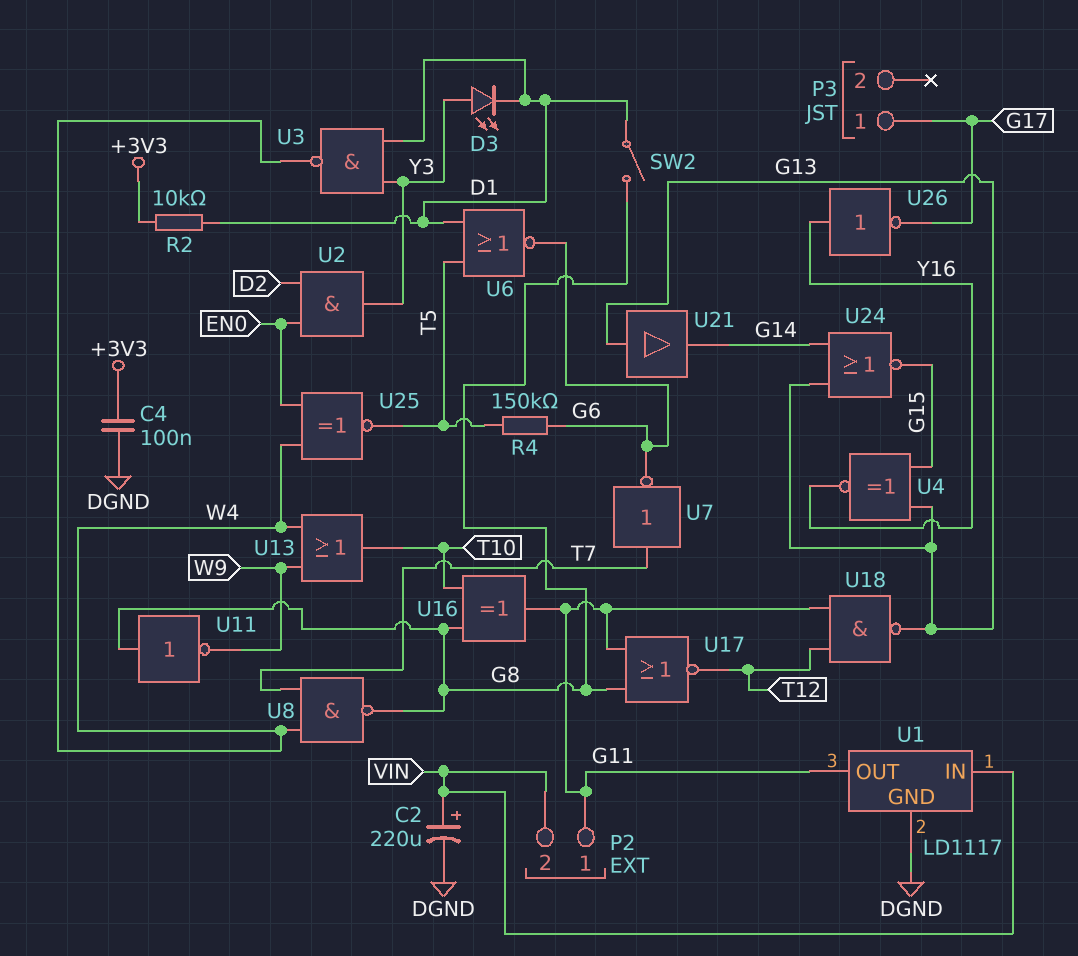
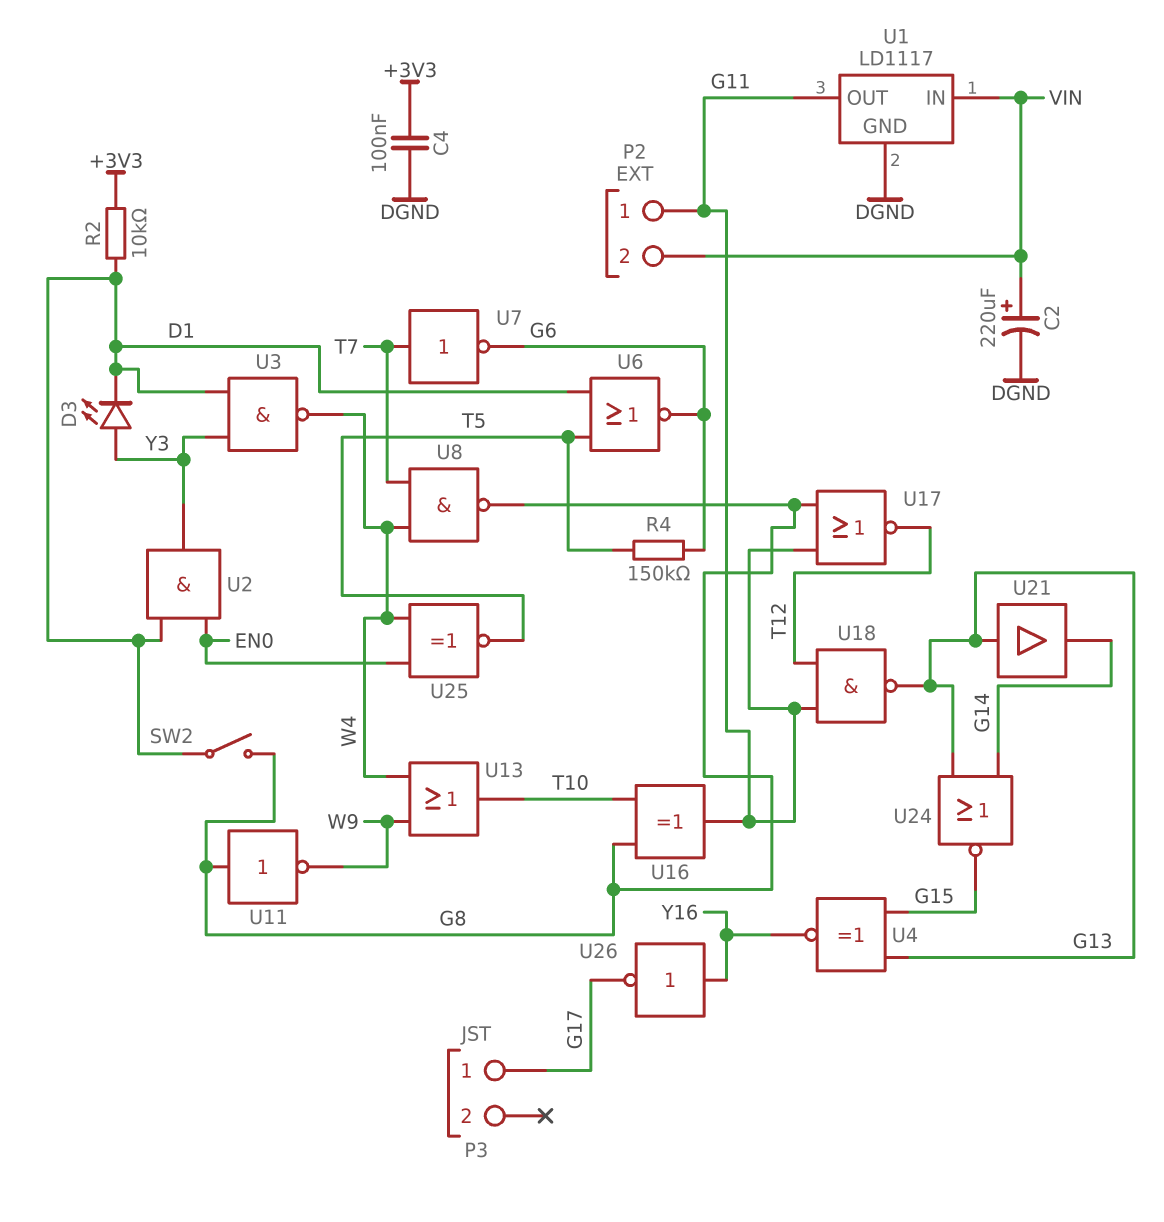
U2: AND (in D2, in EN0, out Y3) -> AND (in D1, in EN0, out Y3)

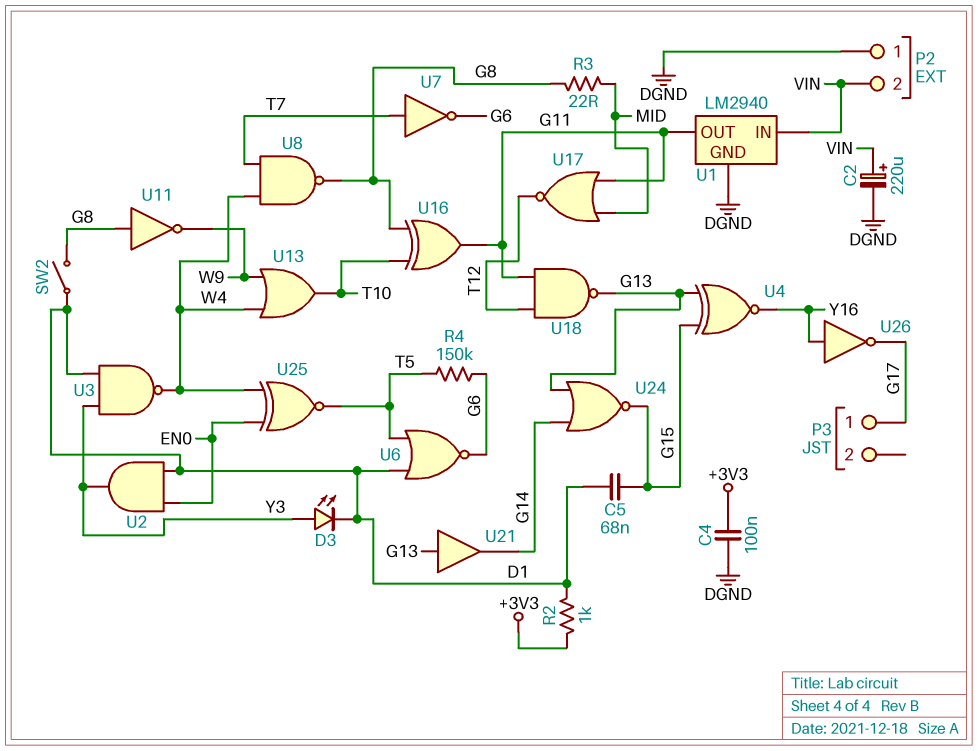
C5: none -> 68nF (D1, G15)
P2 pin 1: G11 -> DGND
R2: 10k (+3V3, D1) -> 1k (+3V3, D1)
R3: none -> 22 (G8, MID)
U1: LD1117 -> LM2940
U17: NOR (in G8, in G11, out T12) -> NOR (in G11, in MID, out T12)

